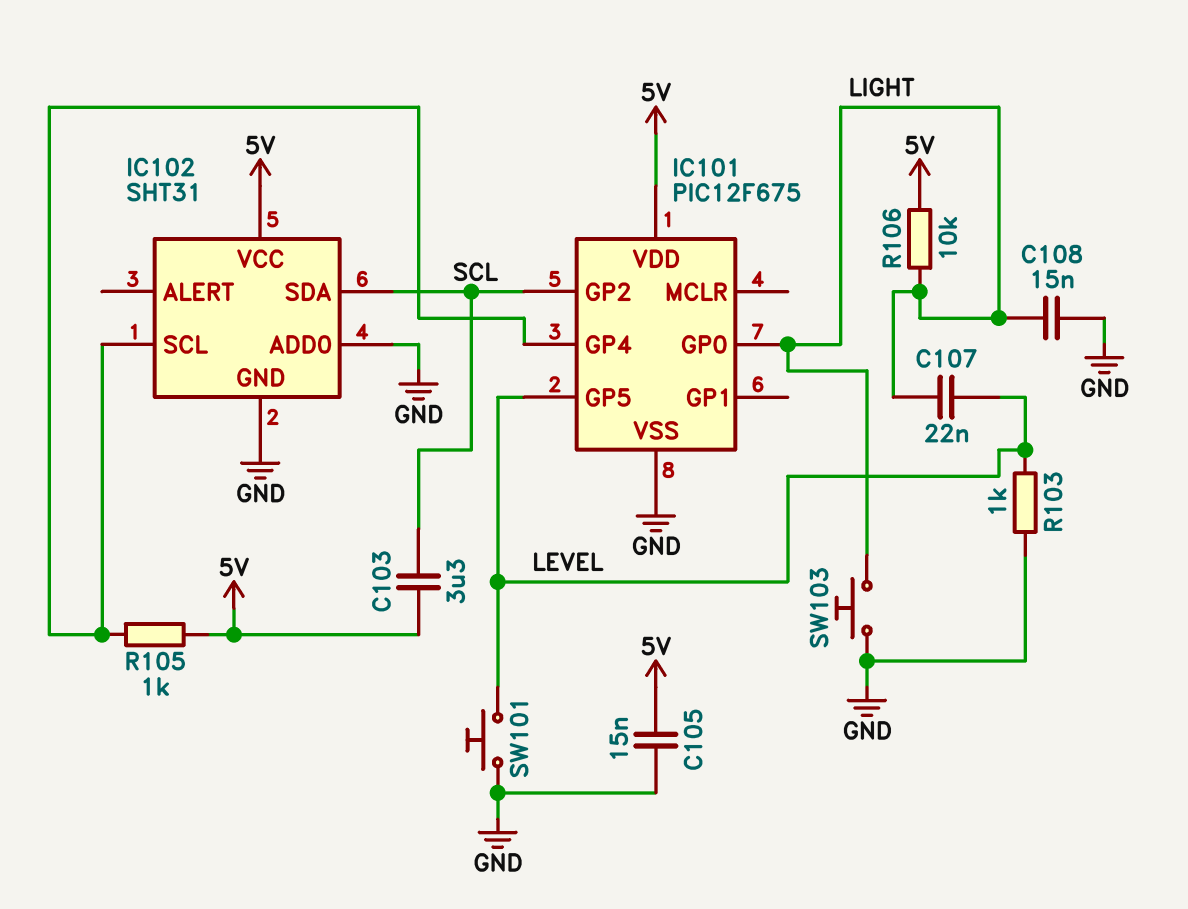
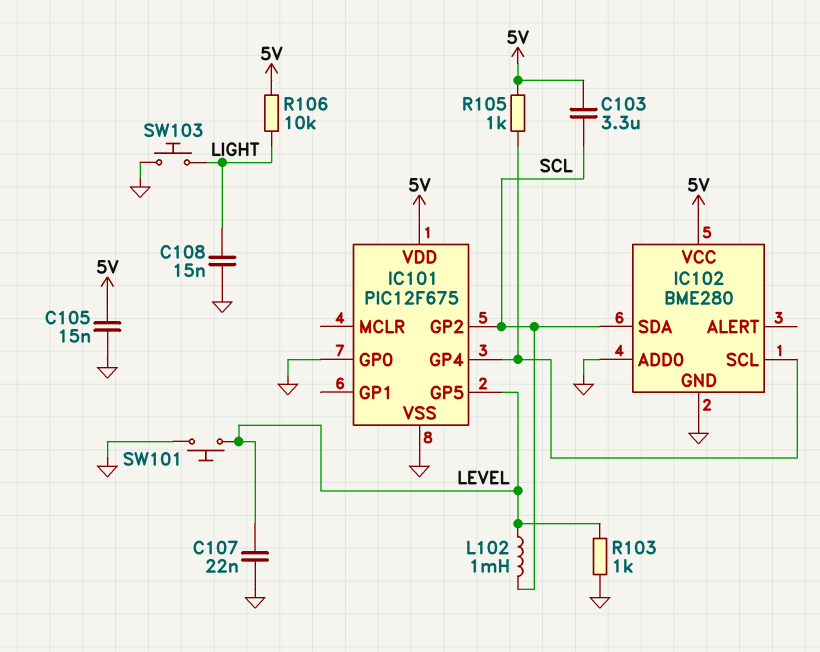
C107: 22nF (LEVEL, LIGHT) -> 22nF (GND, LEVEL)
IC101 pin GP0: LIGHT -> GND
IC102: SHT31 -> BME280
L102: none -> 1mH (LEVEL, SCL)

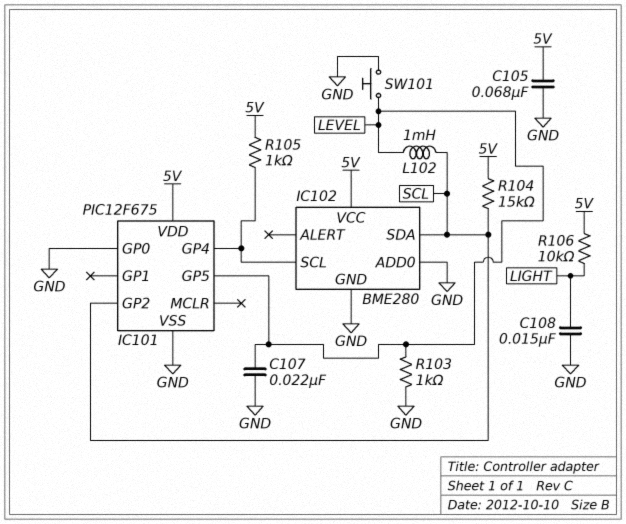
C103: 3.3uF (5V, SCL) -> none
C105: 15nF (5V, GND) -> 68nF (5V, GND)
R104: none -> 15k (5V, SCL)
SW103: button (GND, LIGHT) -> none

